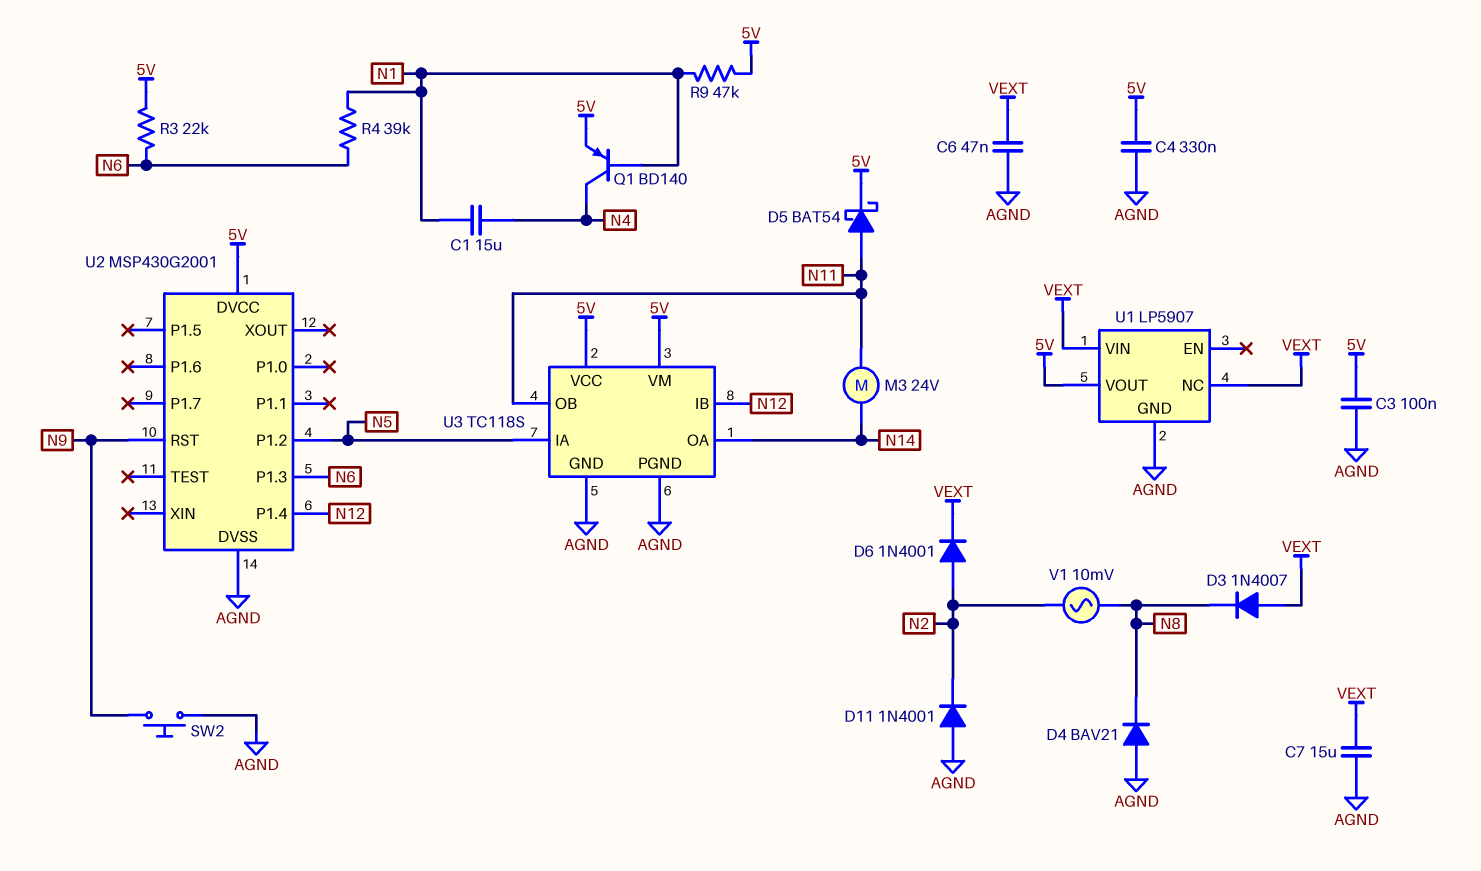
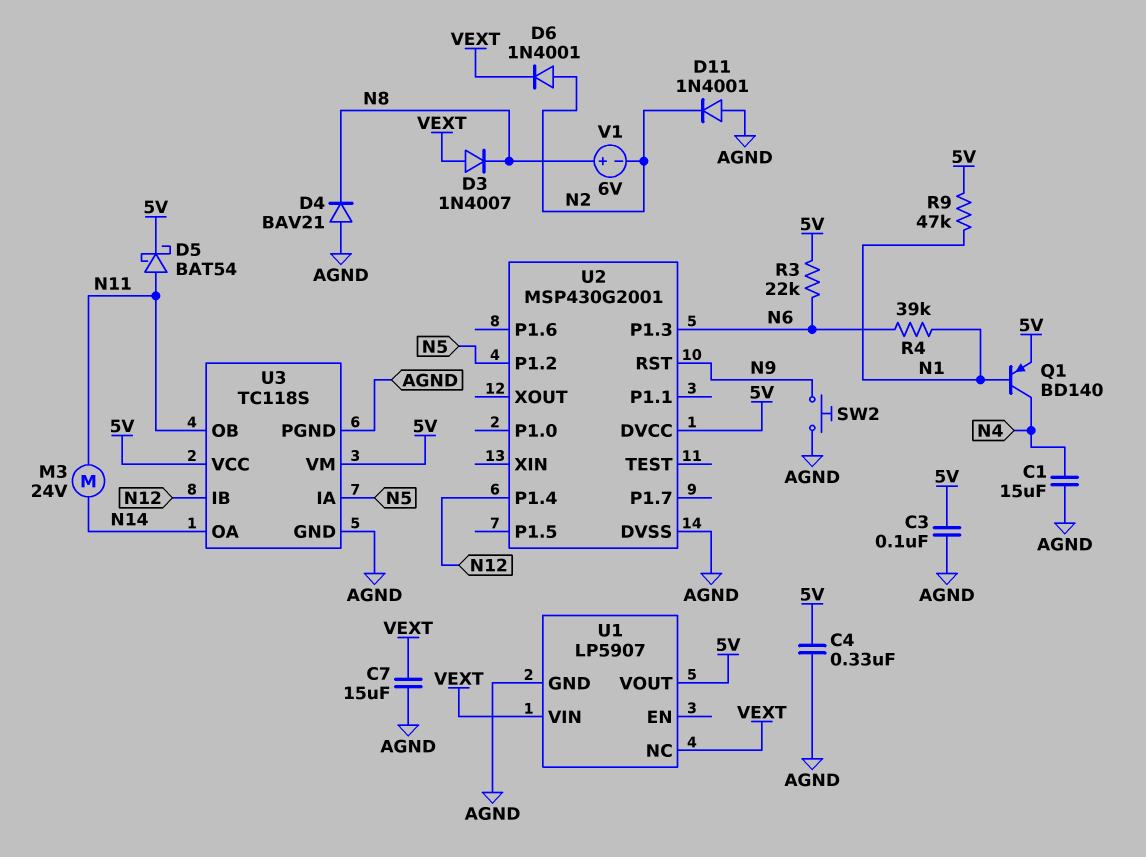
C1: 15uF (N1, N4) -> 15uF (AGND, N4)
C6: 47nF (AGND, VEXT) -> none
V1: AC 10mV (N2, N8) -> 6V (plus N8, minus N2)

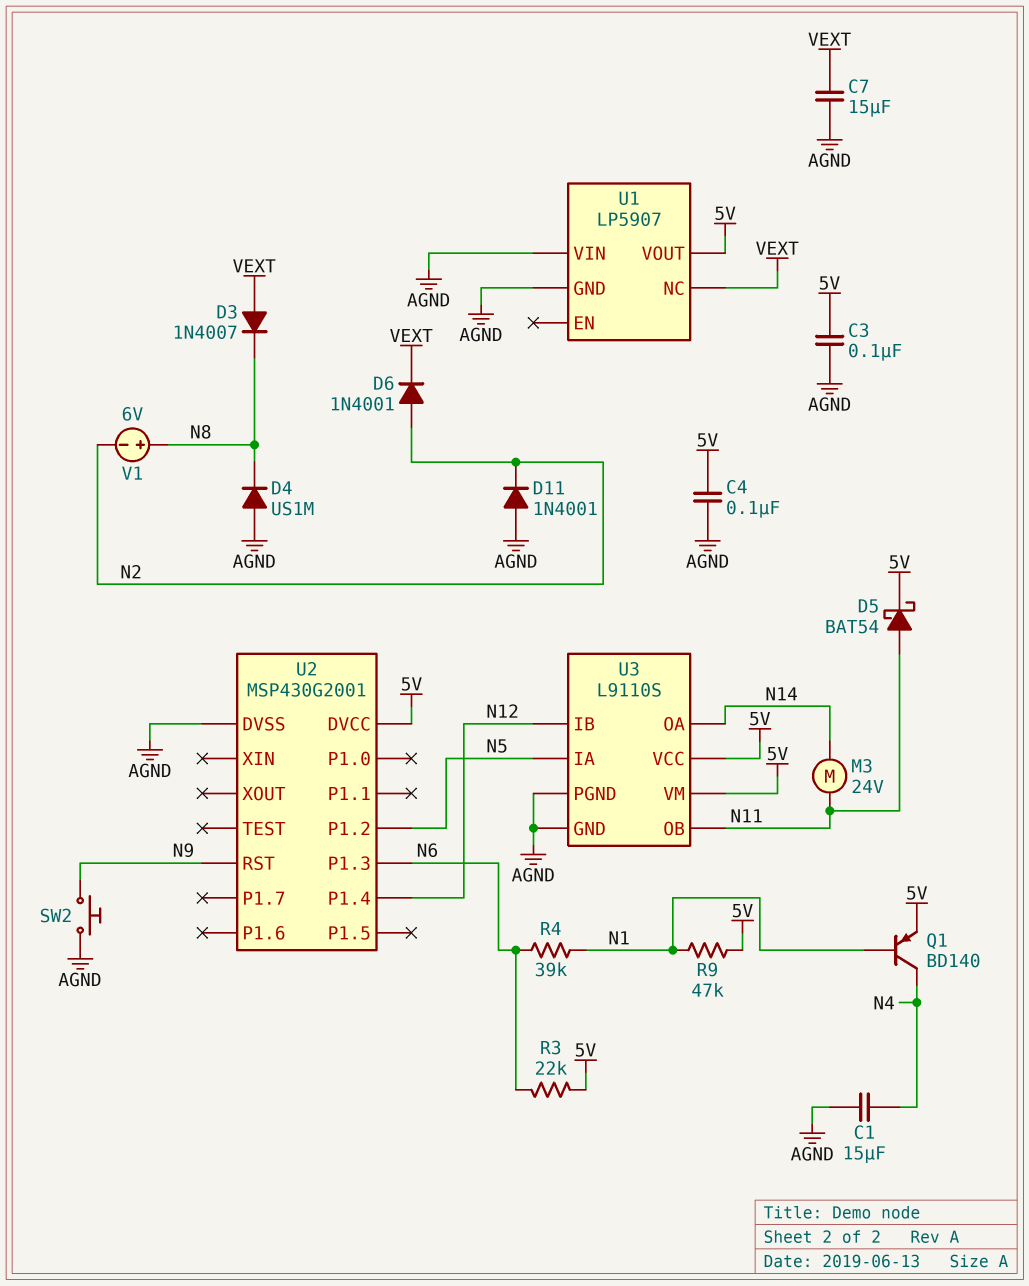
C4: 330nF (5V, AGND) -> 100nF (5V, AGND)
D4: diode BAV21 (A AGND, K N8) -> diode US1M (A AGND, K N8)
U1 pin VIN: VEXT -> AGND
U3: TC118S -> L9110S

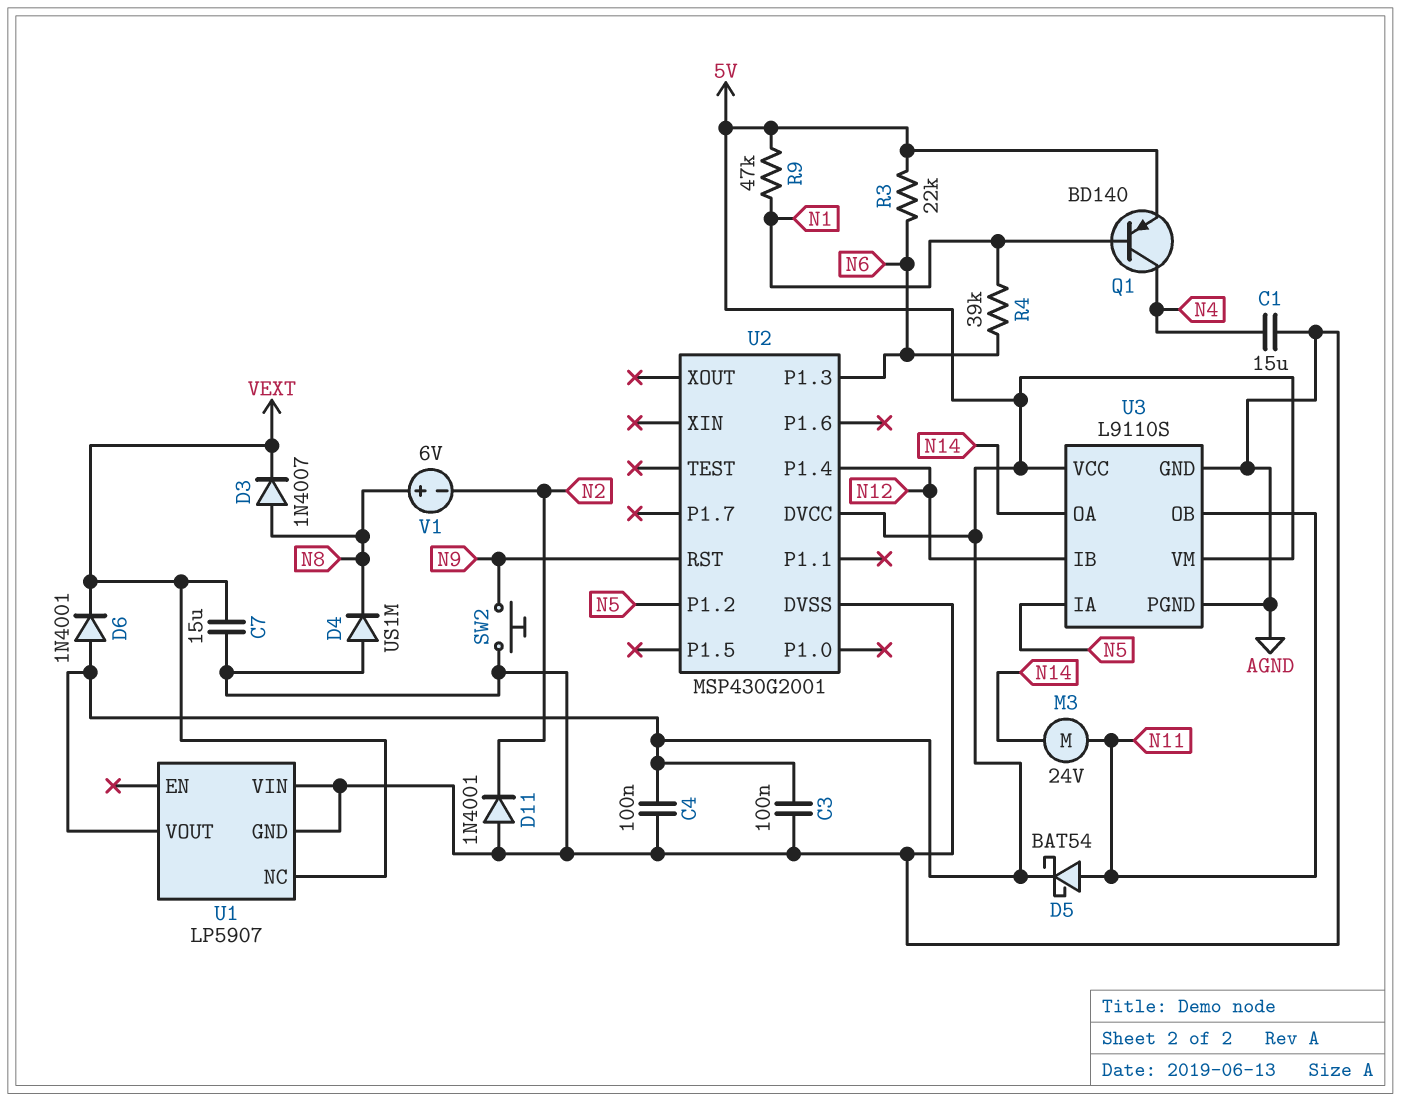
D3: diode 1N4007 (A VEXT, K N8) -> diode 1N4007 (A N8, K VEXT)
D6: diode 1N4001 (A N2, K VEXT) -> diode 1N4001 (A 5V, K VEXT)

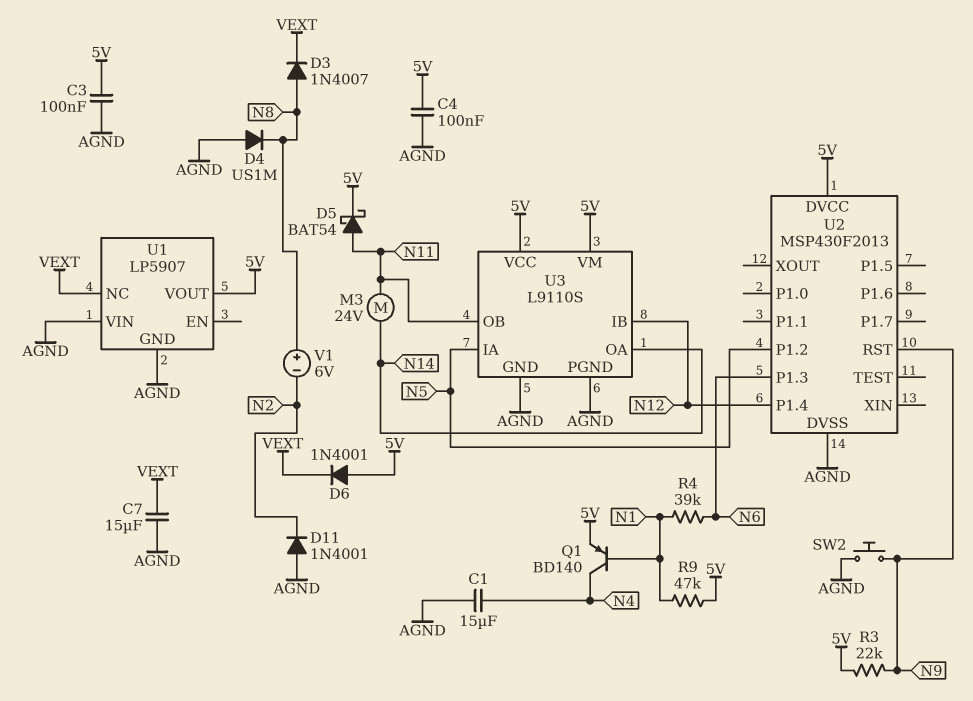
R3: 22k (5V, N6) -> 22k (5V, N9)
U2: MSP430G2001 -> MSP430F2013

